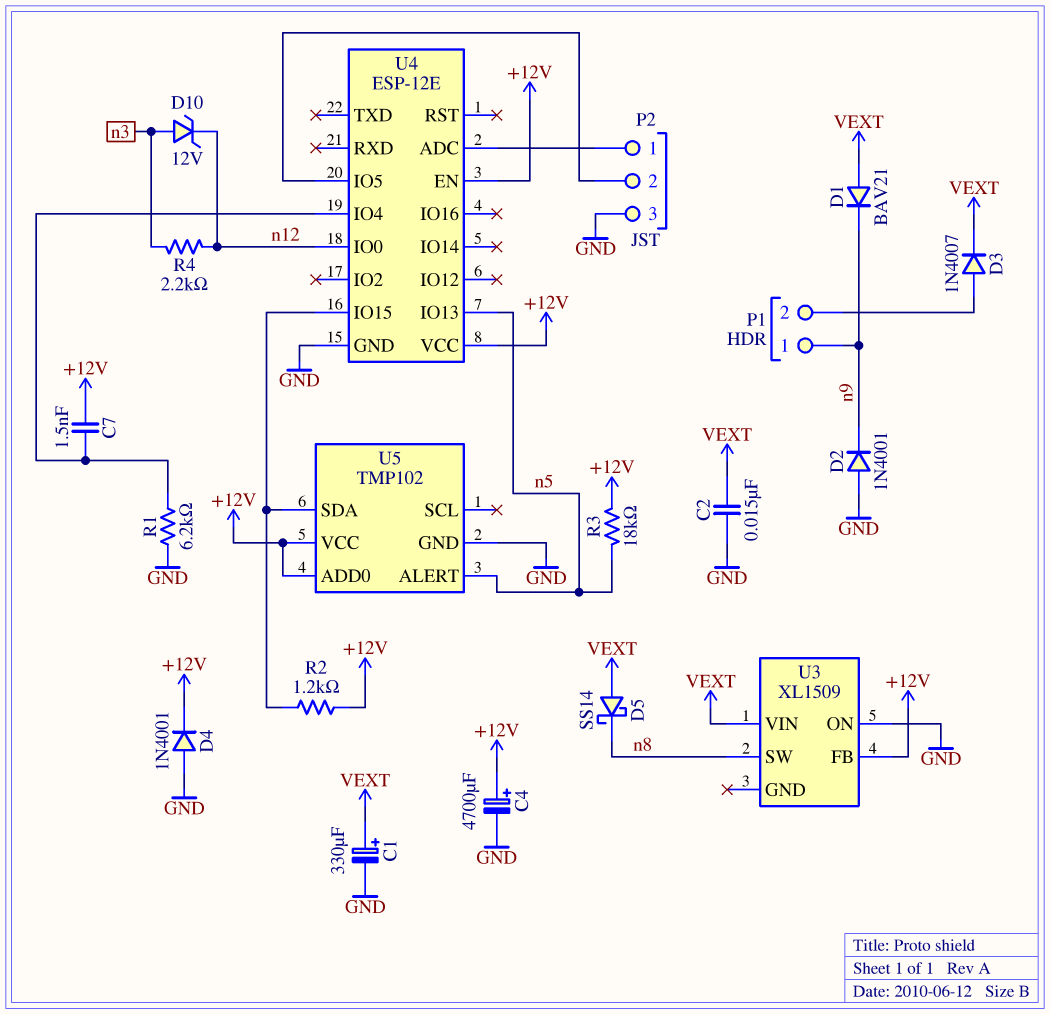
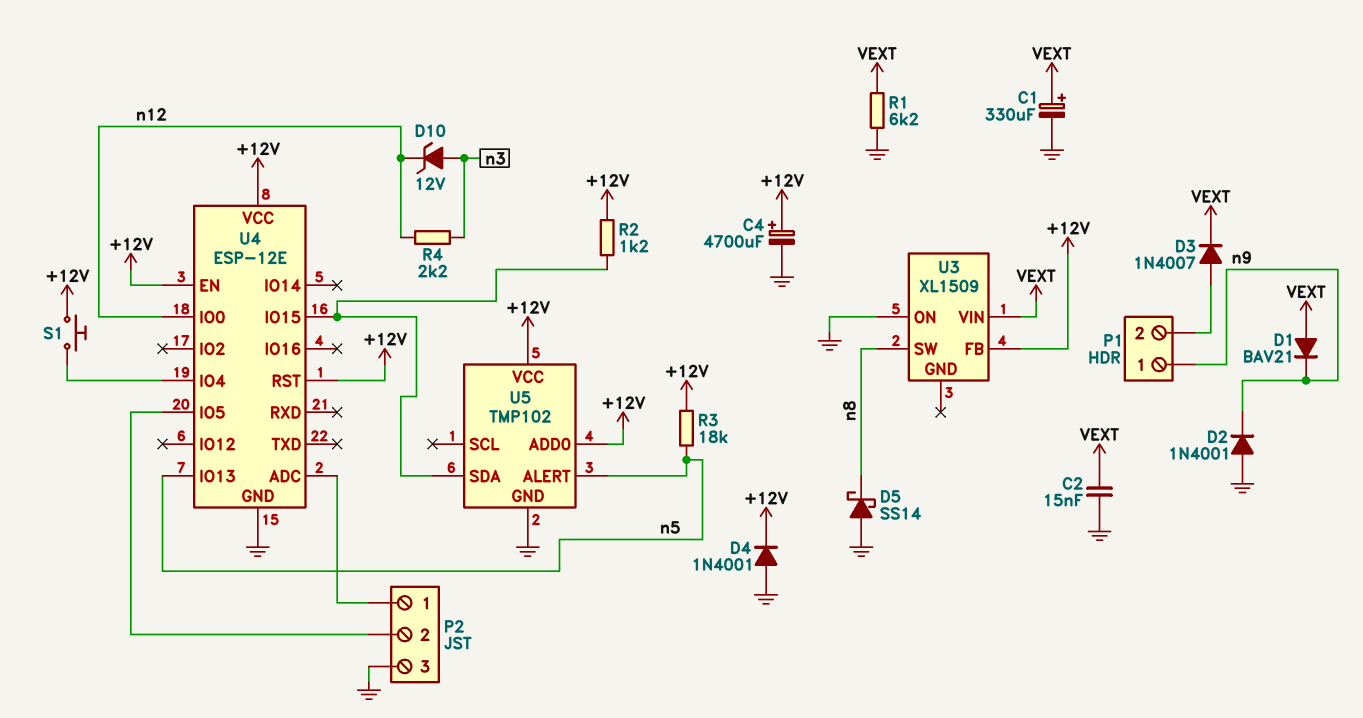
C7: 1.5nF (+12V, U4/IO4) -> none
D5: schottky SS14 (A VEXT, K n8) -> schottky SS14 (A GND, K n8)
R1: 6.2k (GND, U4/IO4) -> 6.2k (GND, VEXT)
S1: none -> button (+12V, U4/IO4)
U4 pin RST: none -> +12V

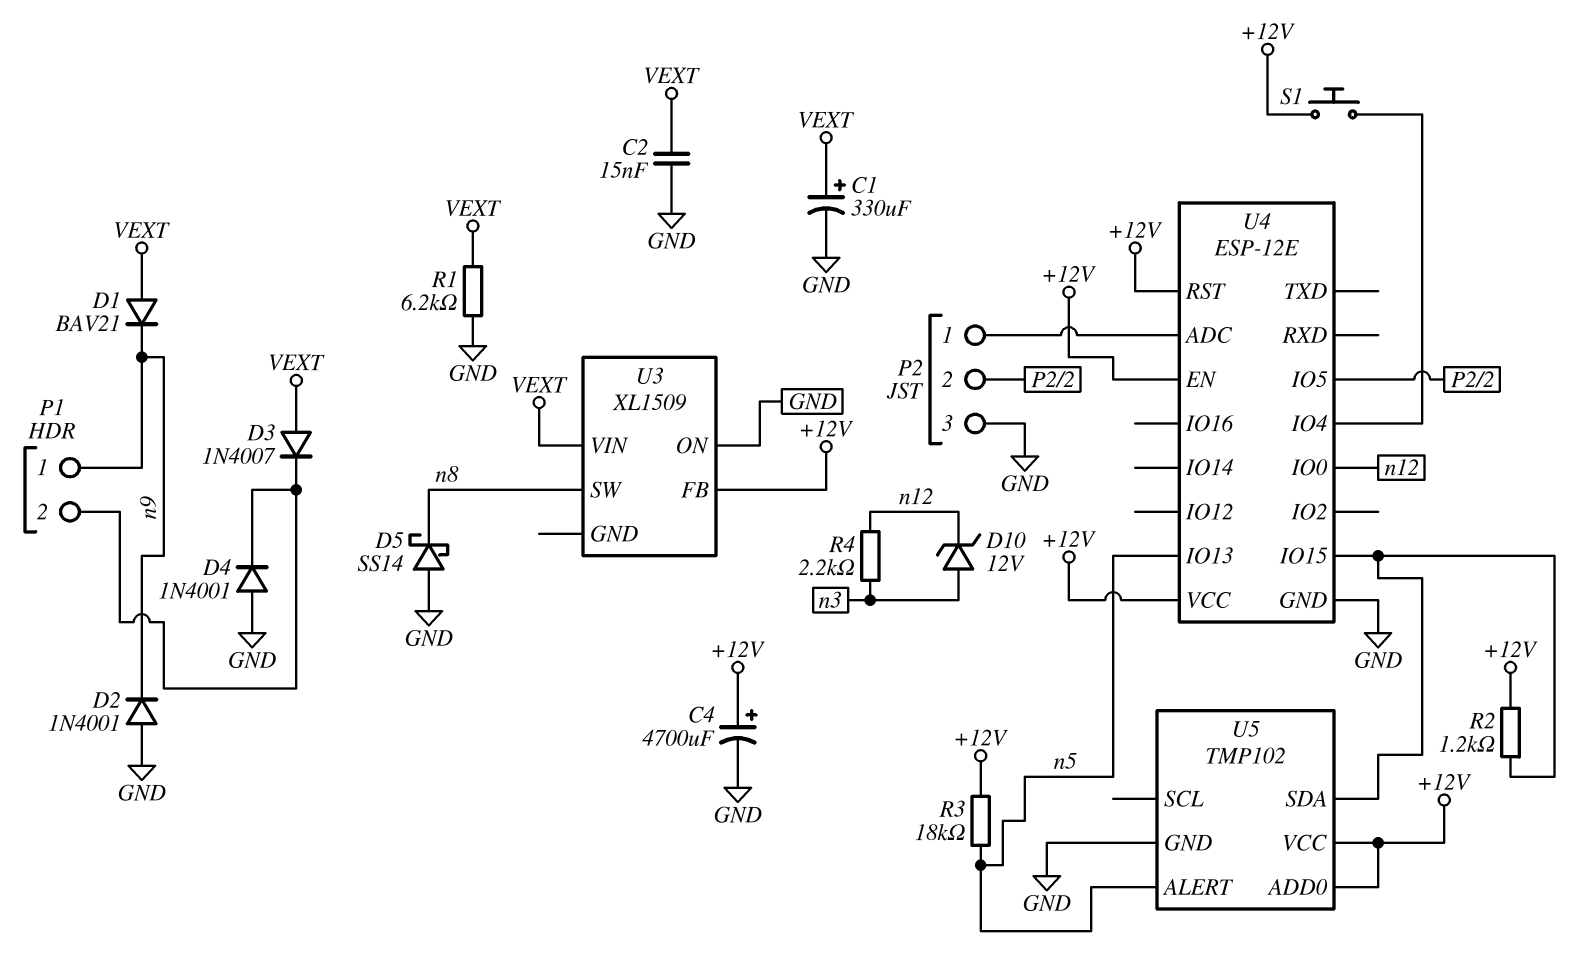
D3: diode 1N4007 (A P1/2, K VEXT) -> diode 1N4007 (A VEXT, K P1/2)
D4: diode 1N4001 (A GND, K +12V) -> diode 1N4001 (A GND, K P1/2)

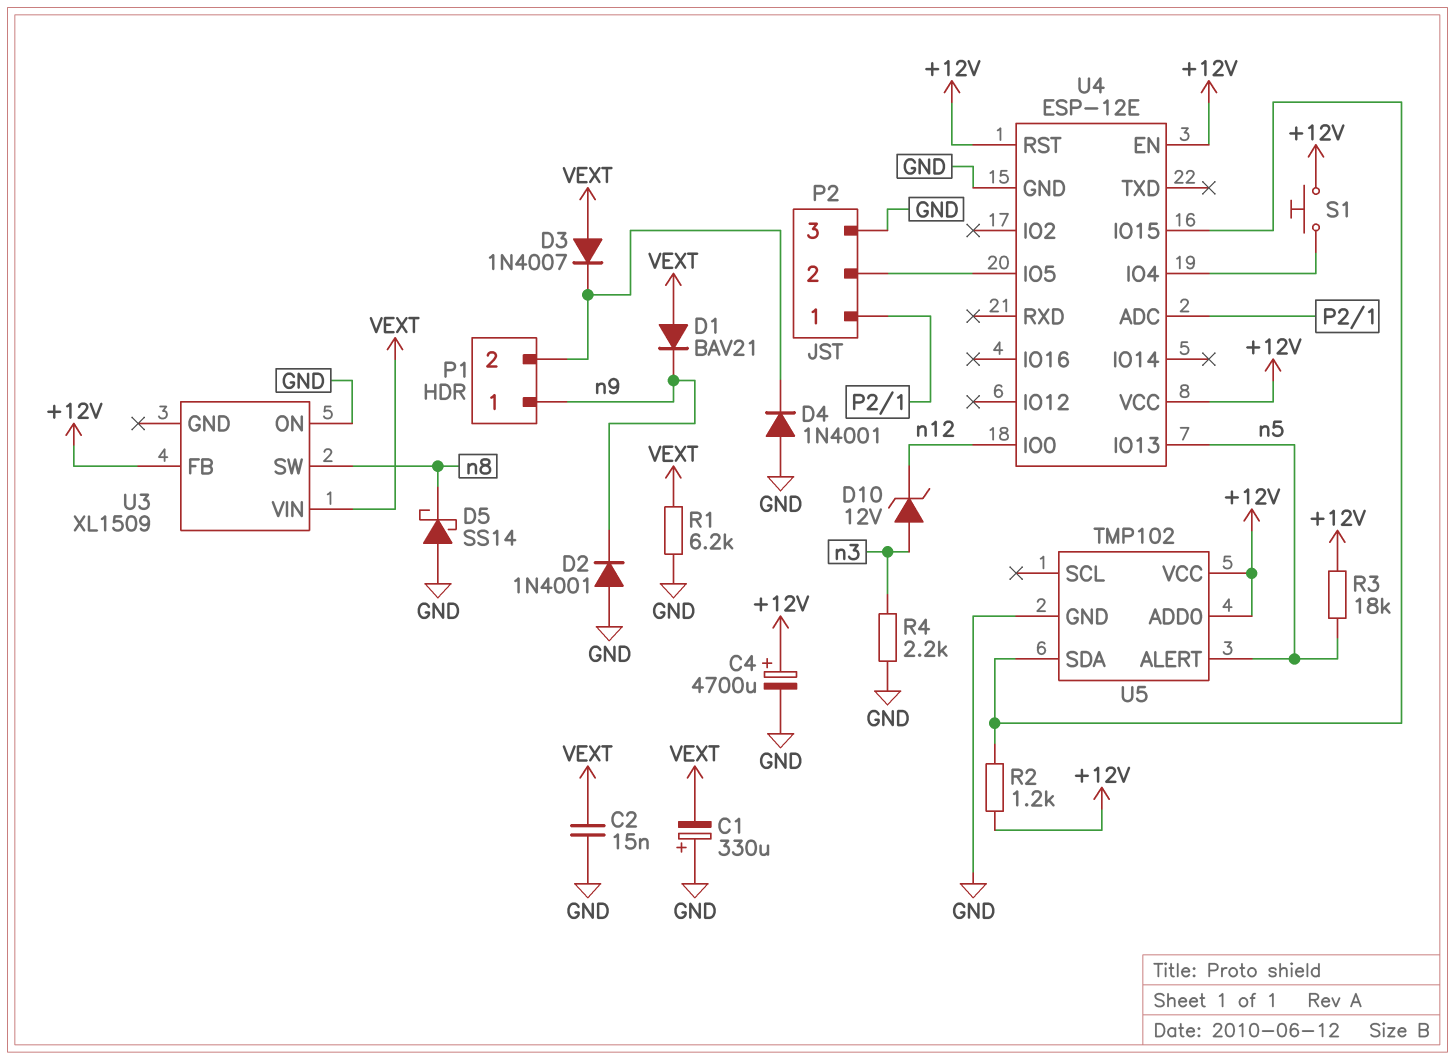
C1: 330uF (plus VEXT, minus GND) -> 330uF (plus GND, minus VEXT)
R4: 2.2k (n3, n12) -> 2.2k (GND, n3)

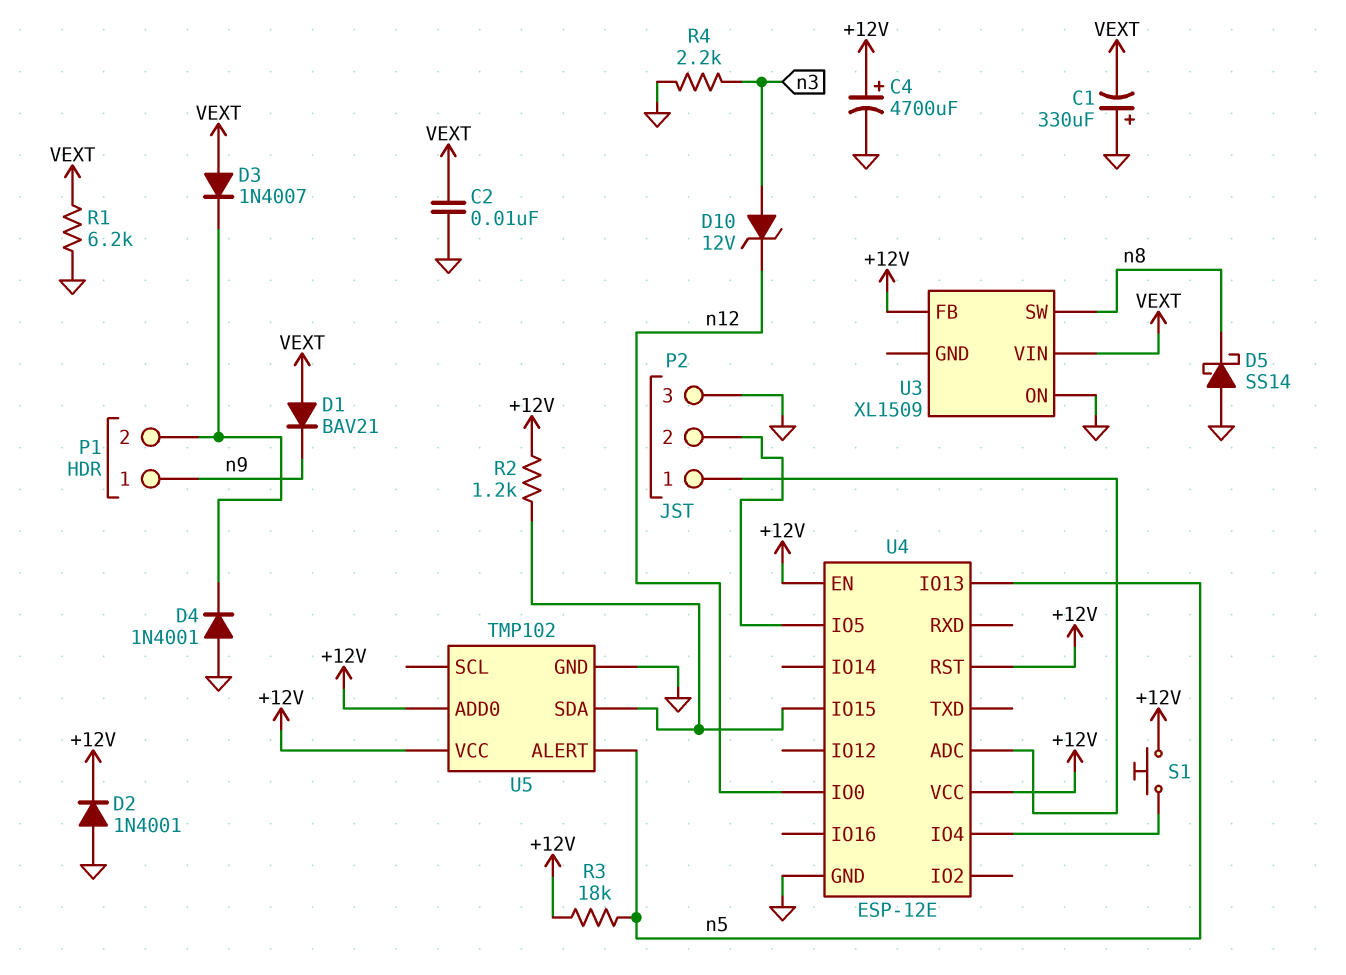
C2: 15nF (GND, VEXT) -> 10nF (GND, VEXT)
D2: diode 1N4001 (A GND, K n9) -> diode 1N4001 (A GND, K +12V)

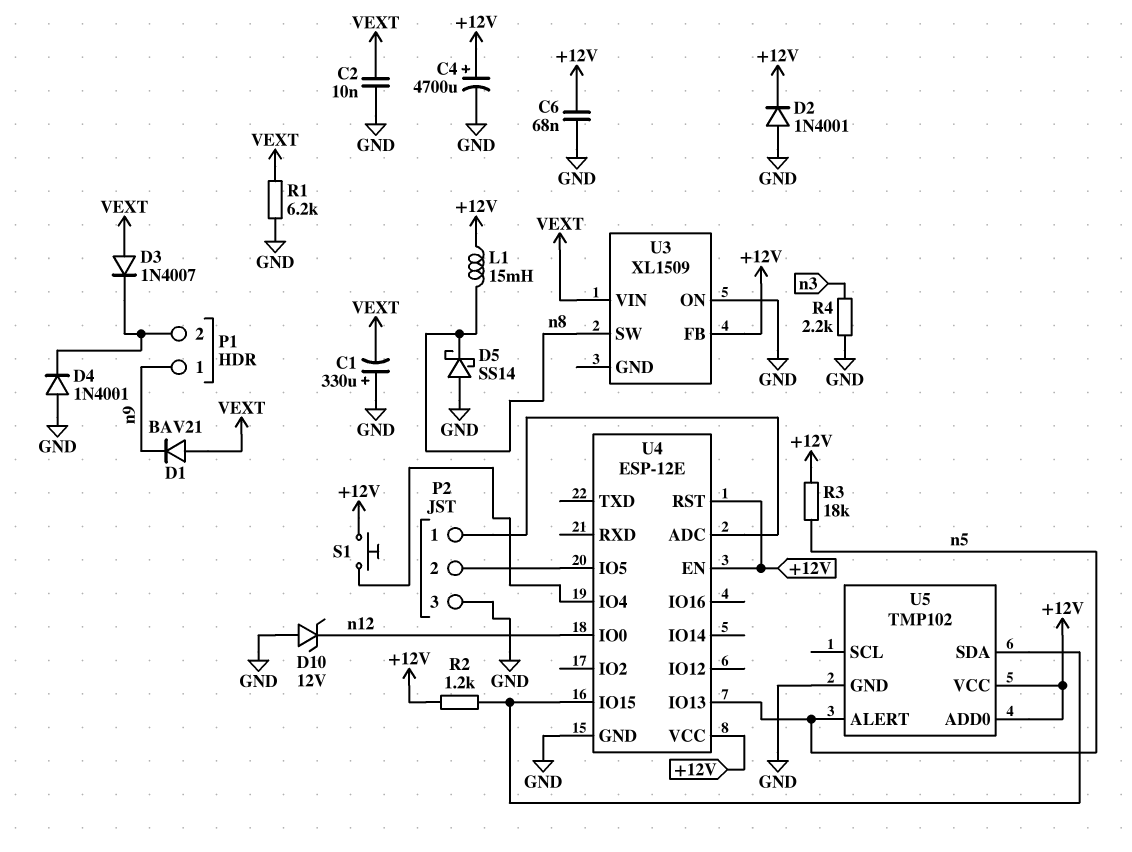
C6: none -> 68nF (+12V, GND)
D10: zener 12V (A n3, K n12) -> zener 12V (A GND, K n12)
L1: none -> 15mH (+12V, n8)

